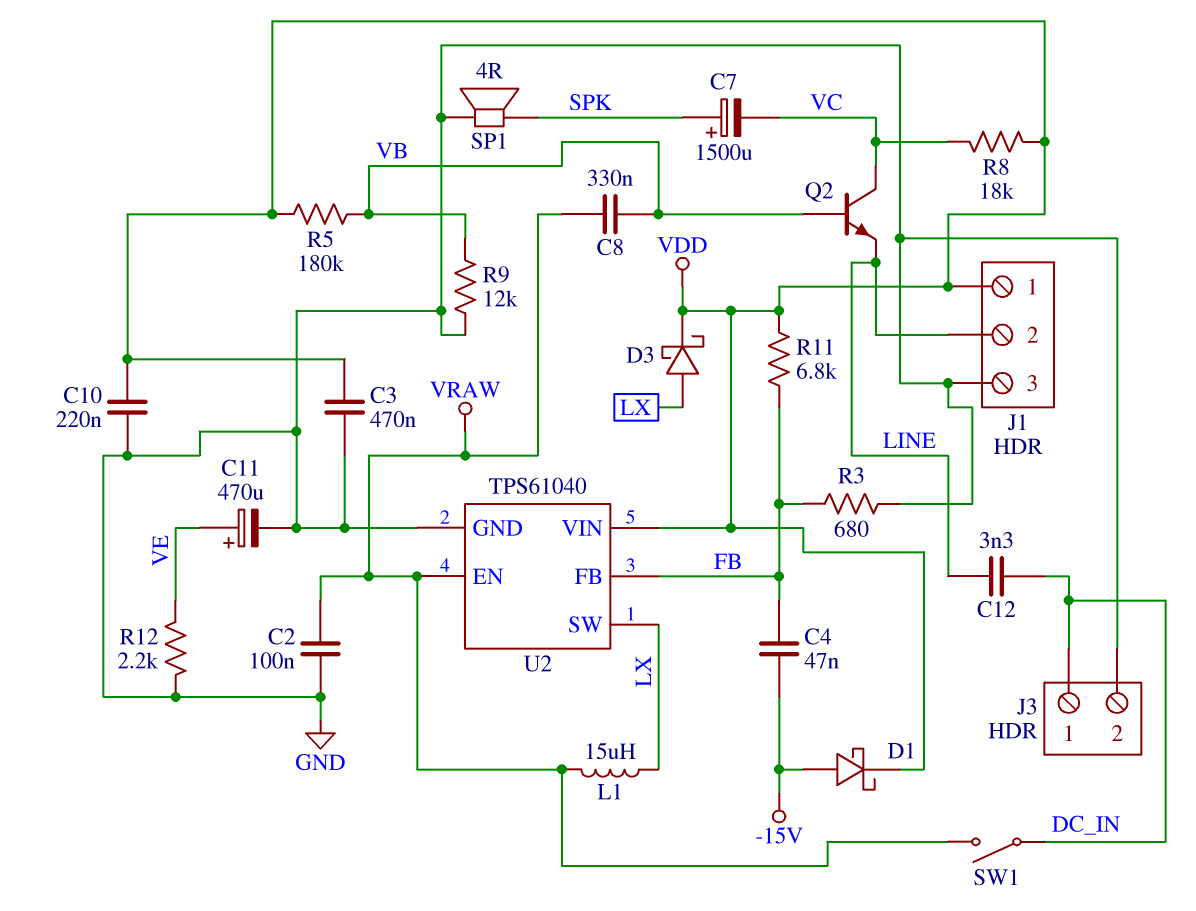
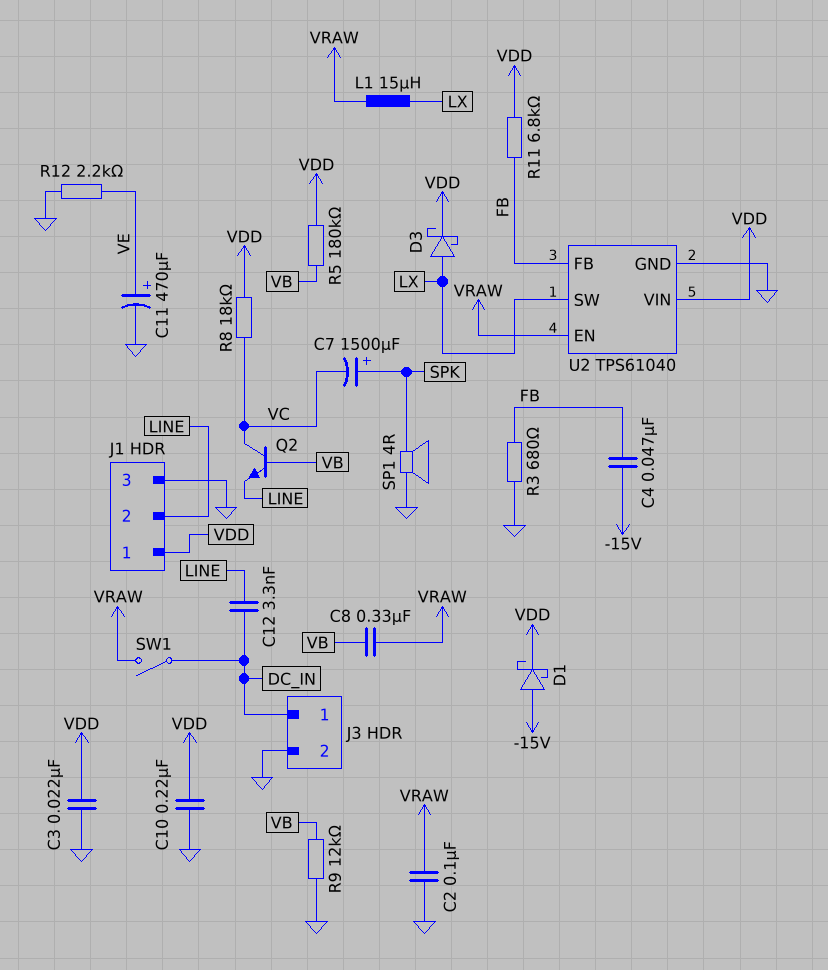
C3: 470nF (GND, VDD) -> 22nF (GND, VDD)

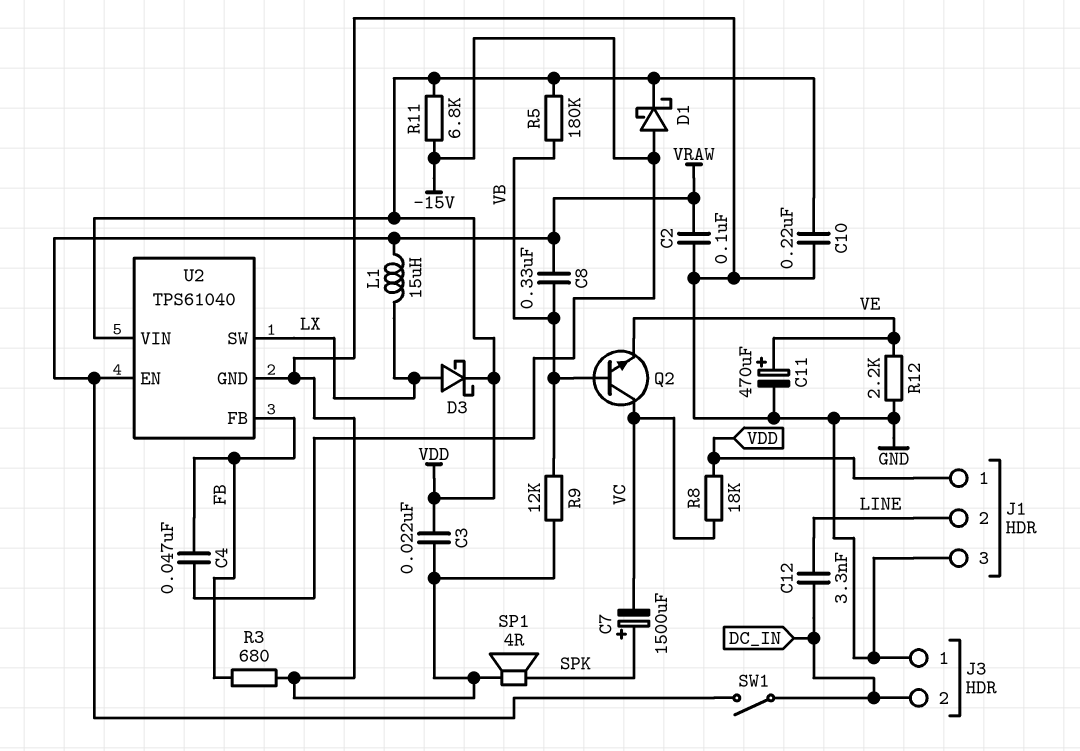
J3 pin 1: DC_IN -> GND
J3 pin 2: GND -> DC_IN
Q2: NPN (B VB, C VC, E LINE) -> NPN (B VB, C VC, E VE)
R11: 6.8k (FB, VDD) -> 6.8k (-15V, VDD)

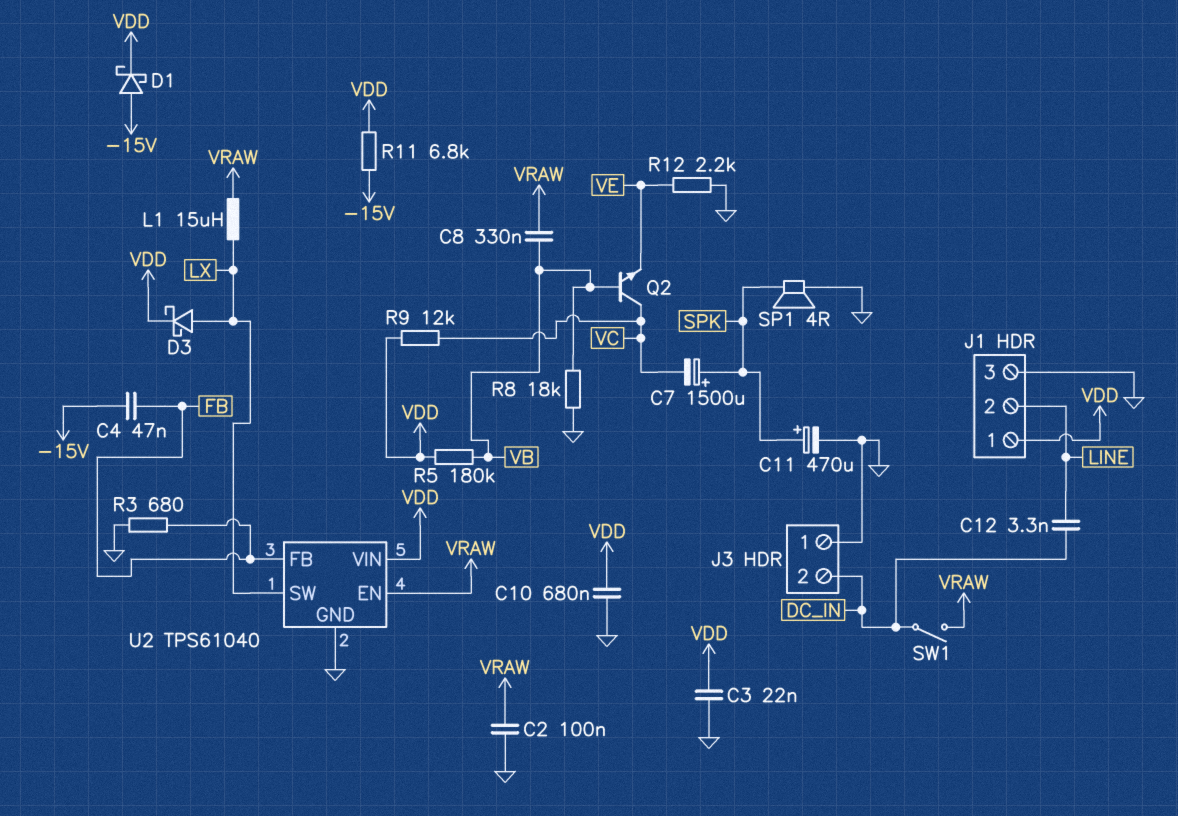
C10: 220nF (GND, VDD) -> 680nF (GND, VDD)
C11: 470uF (plus VE, minus GND) -> 470uF (plus SPK, minus GND)
R8: 18k (VC, VDD) -> 18k (GND, VB)
R9: 12k (GND, VB) -> 12k (VC, VDD)

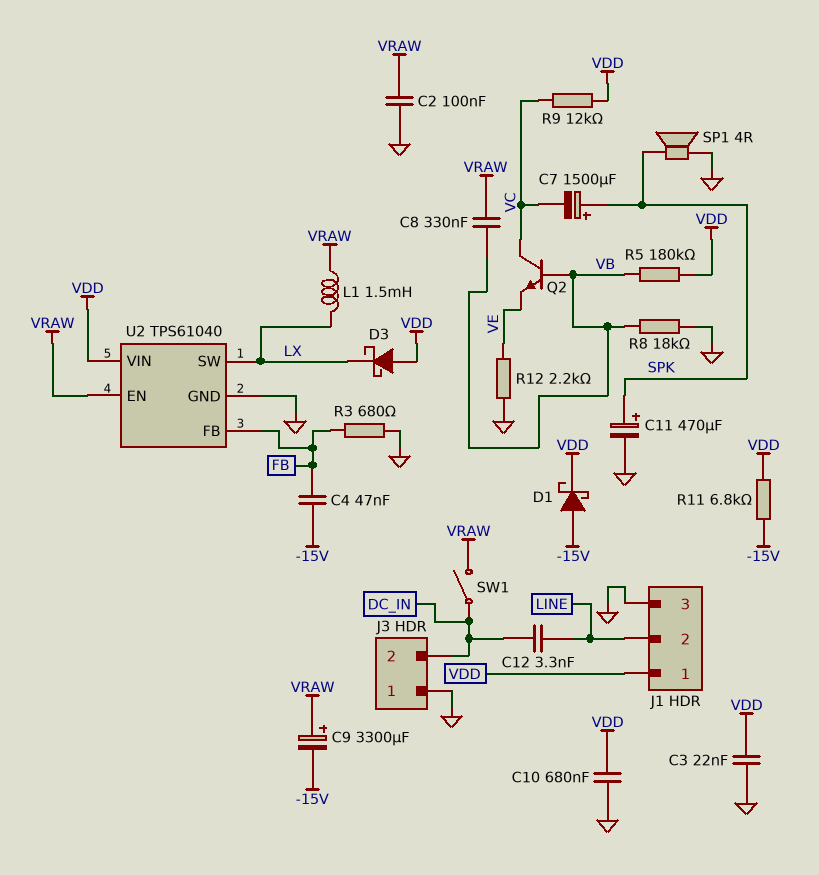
C9: none -> 3300uF (plus VRAW, minus -15V)
D3: schottky (A LX, K VDD) -> schottky (A VDD, K LX)
L1: 15uH (LX, VRAW) -> 1.5mH (LX, VRAW)

